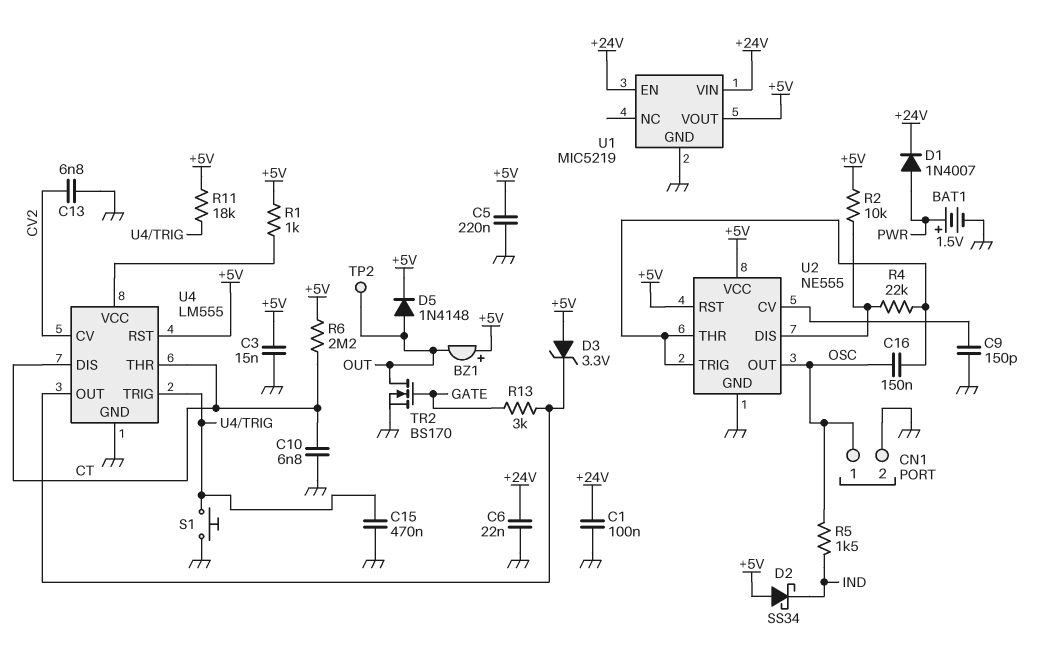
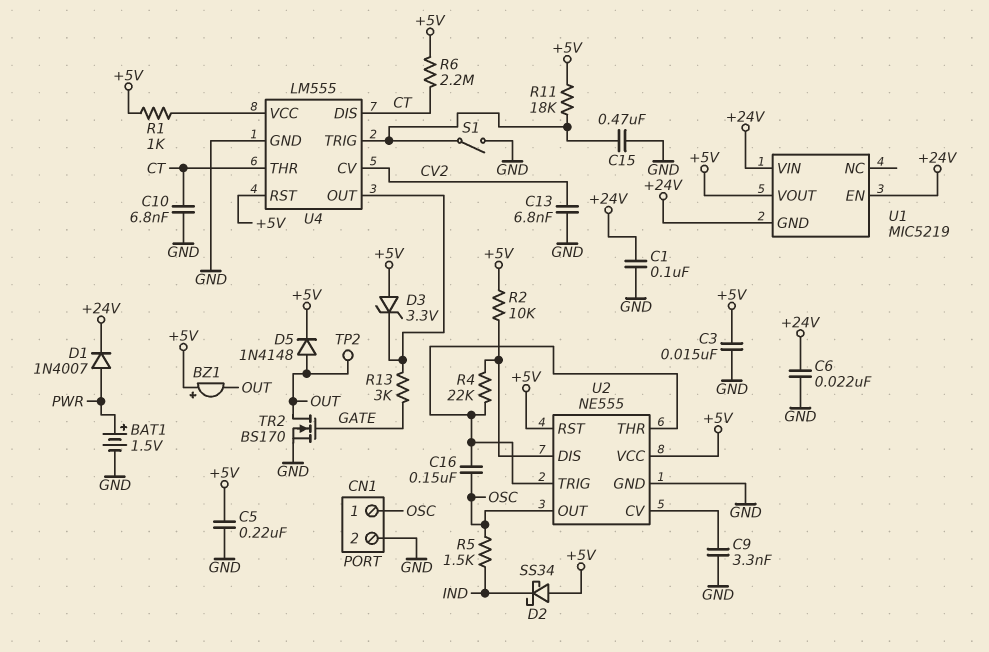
C9: 150pF (GND, U2/CV) -> 3.3nF (GND, U2/CV)
S1: button (GND, U4/TRIG) -> switch (GND, U4/TRIG)
U1 pin GND: GND -> +24V

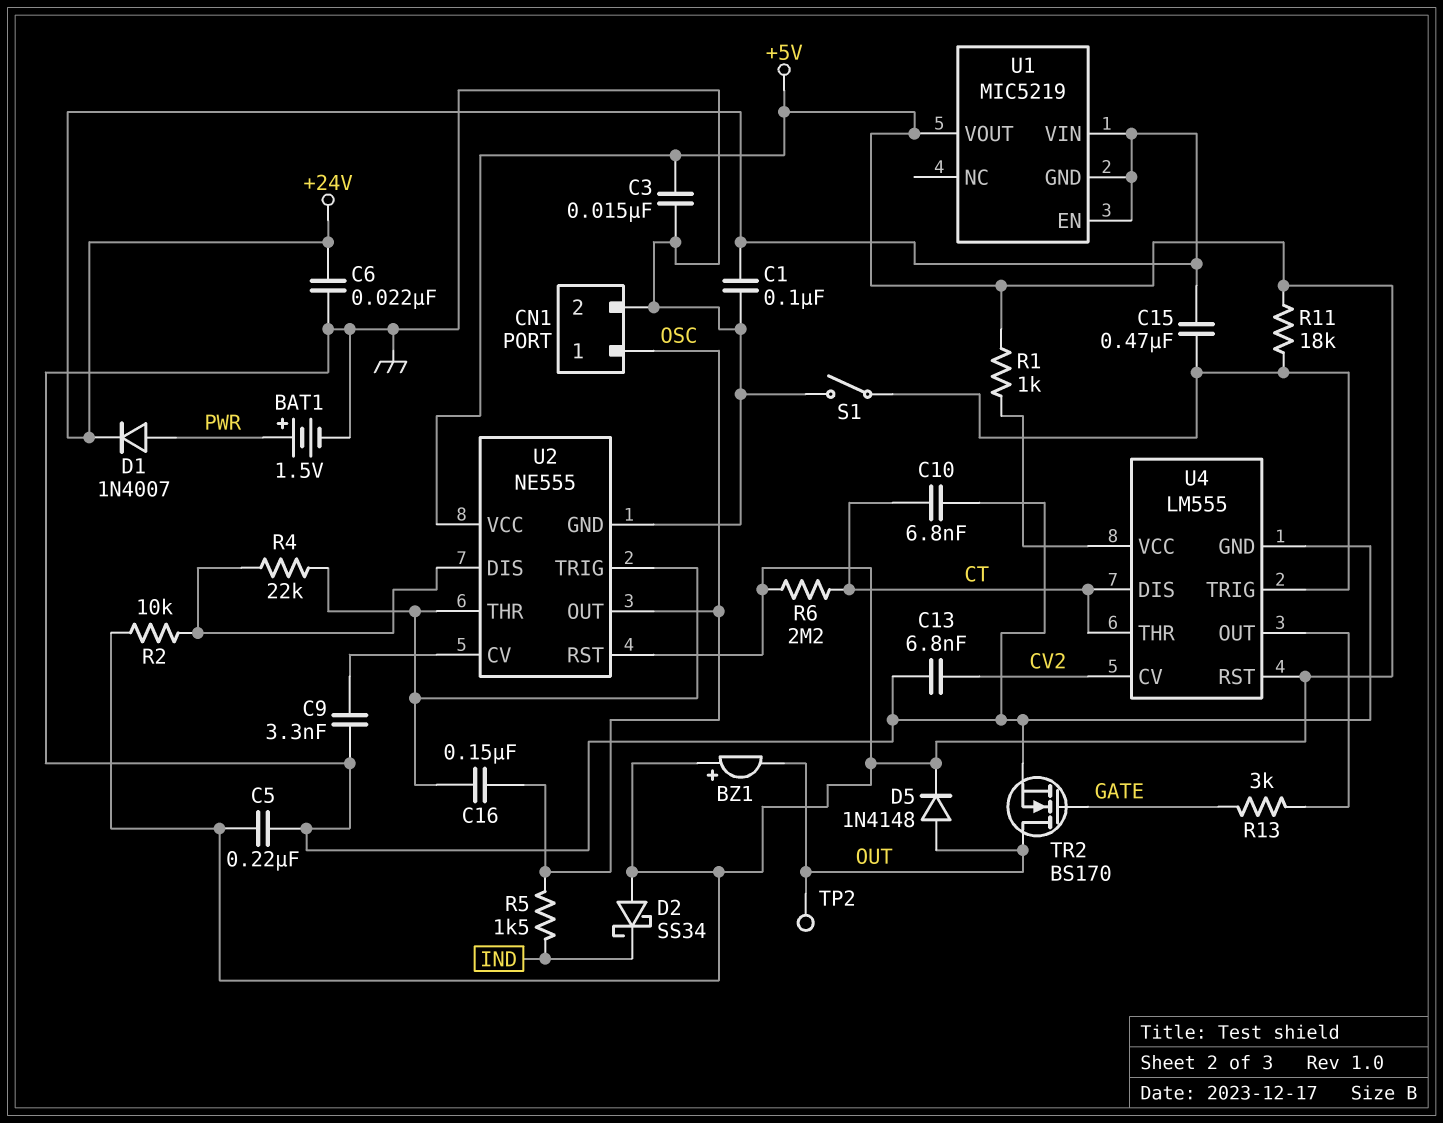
C15: 470nF (GND, U4/TRIG) -> 470nF (+24V, U4/TRIG)
D3: zener 3.3V (A +5V, K U4/OUT) -> none

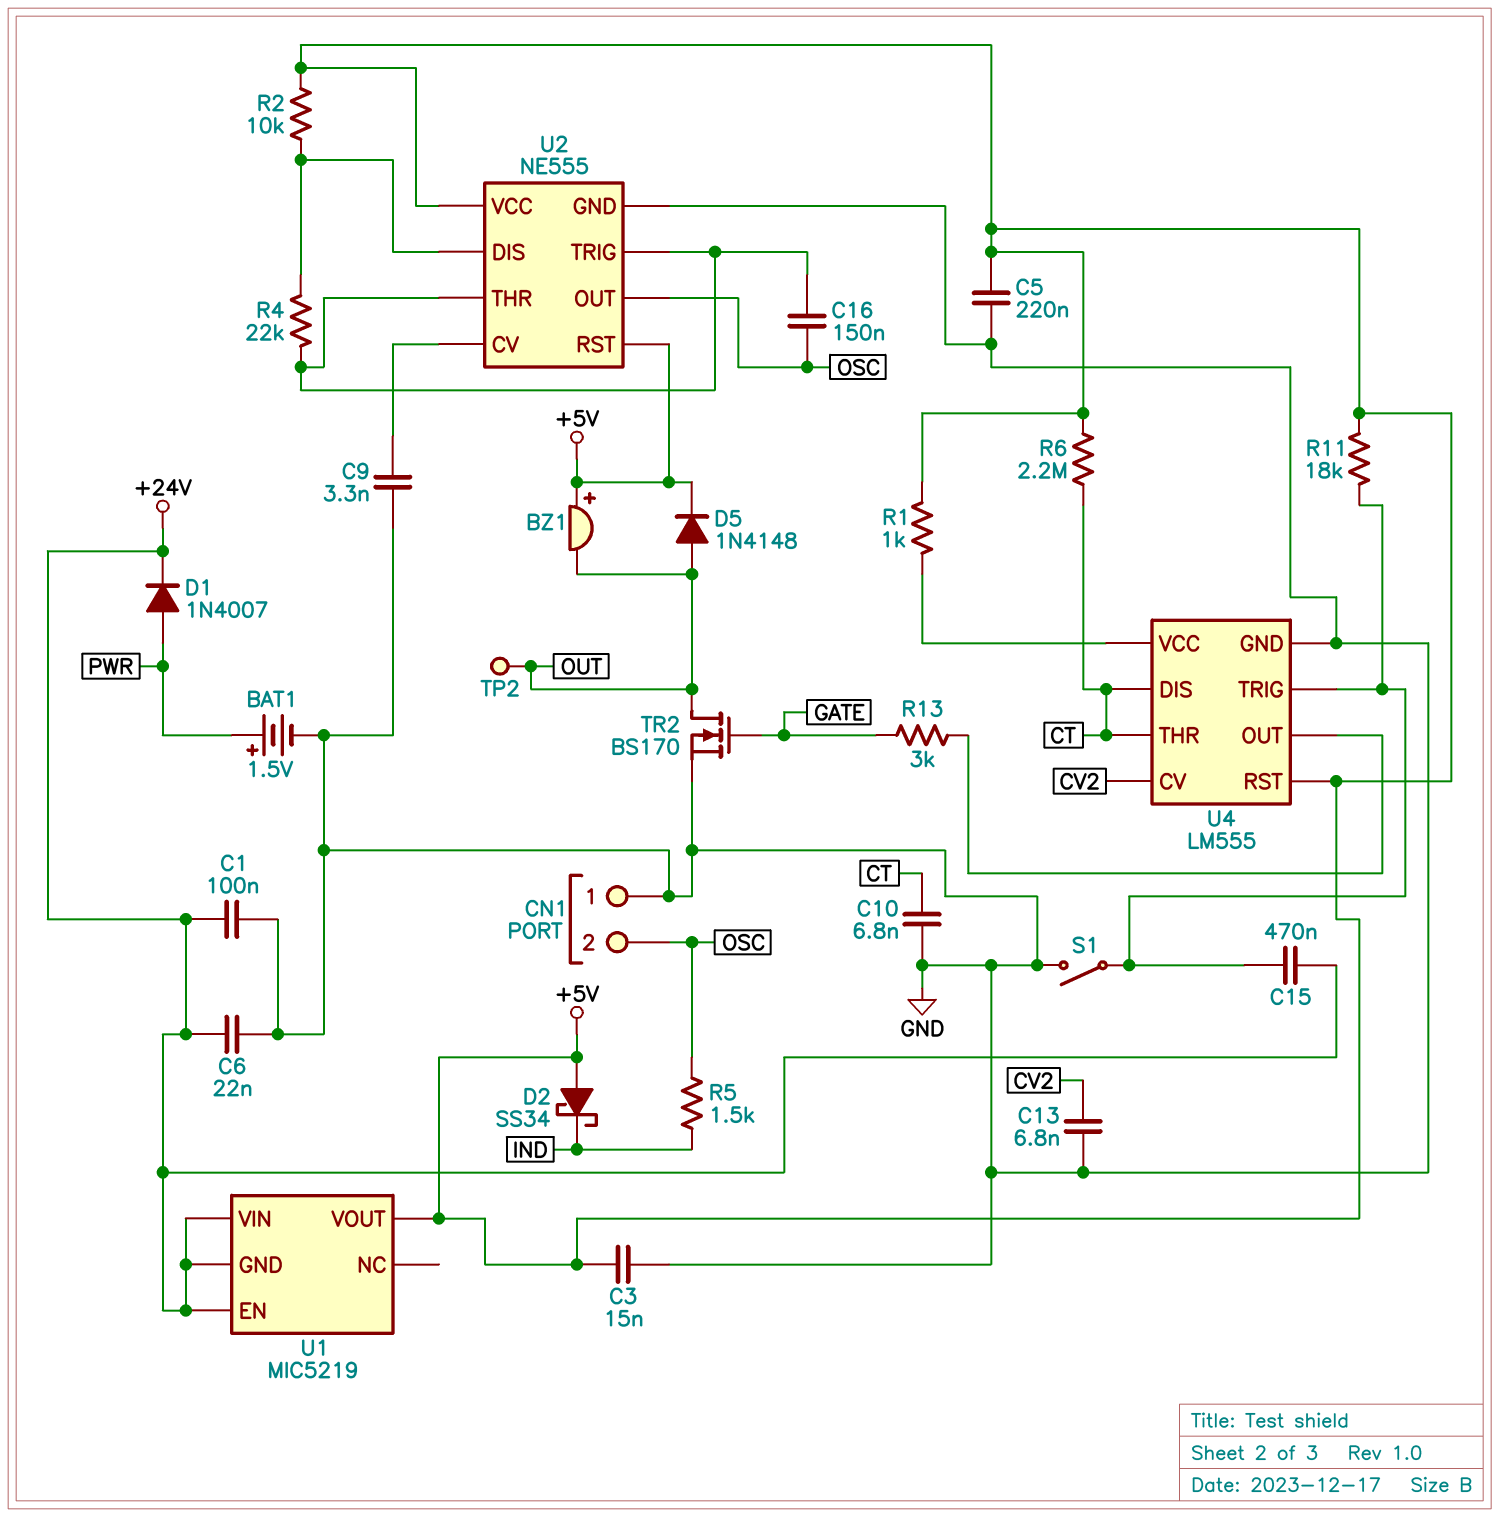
CN1 pin 1: OSC -> GND
CN1 pin 2: GND -> OSC

